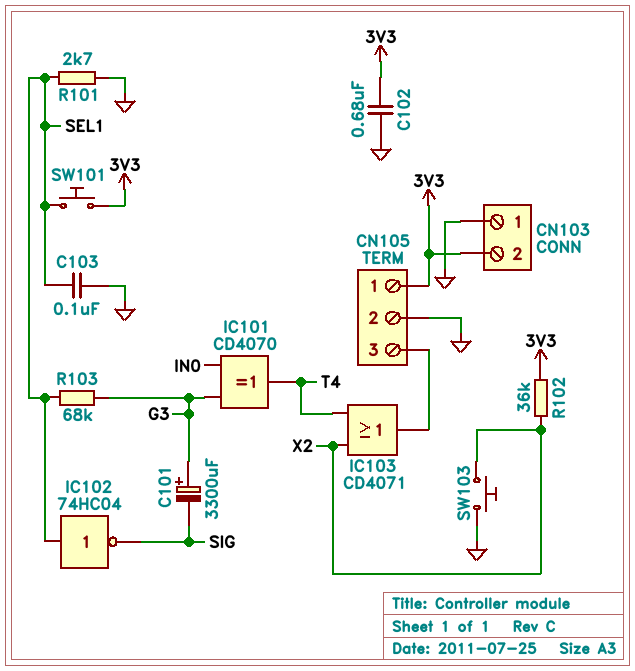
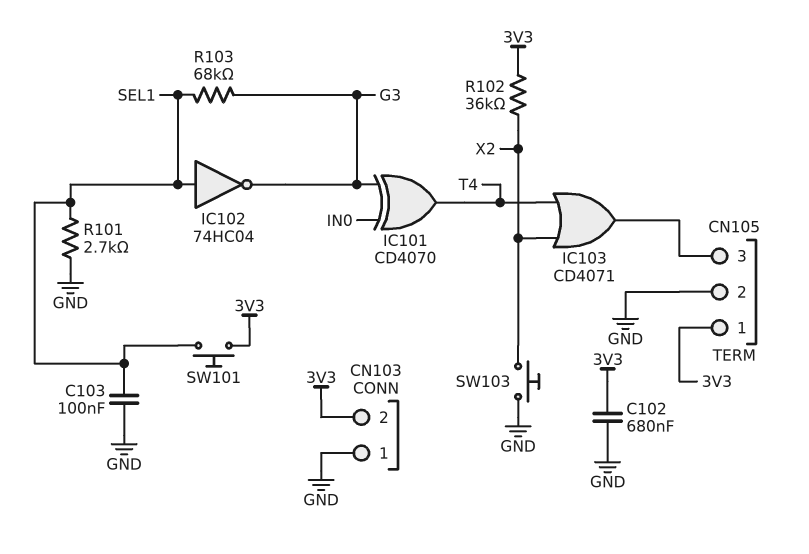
C101: 3300uF (plus G3, minus SIG) -> none
IC102: NOT 74HC04 (in SEL1, out SIG) -> NOT 74HC04 (in SEL1, out G3)

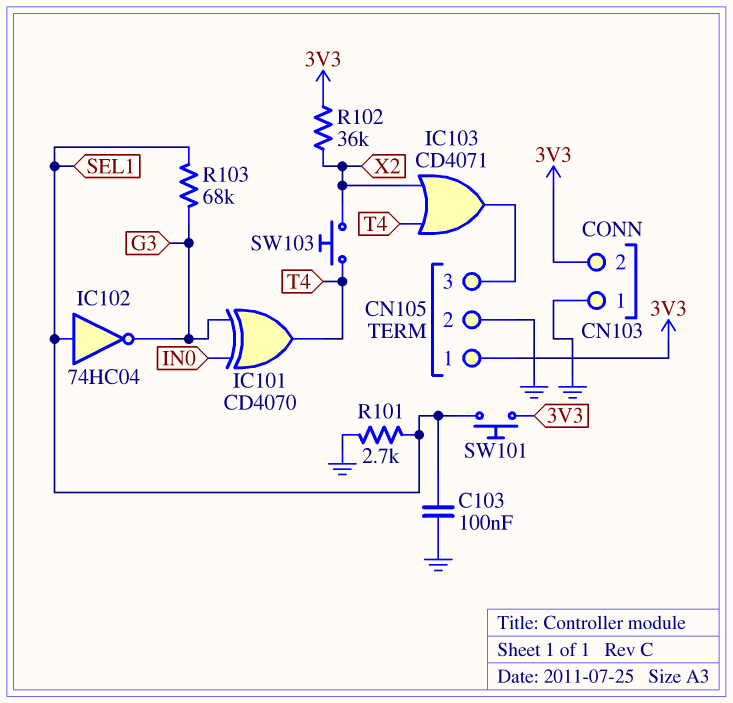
C102: 680nF (3V3, GND) -> none
SW103: button (GND, X2) -> button (T4, X2)

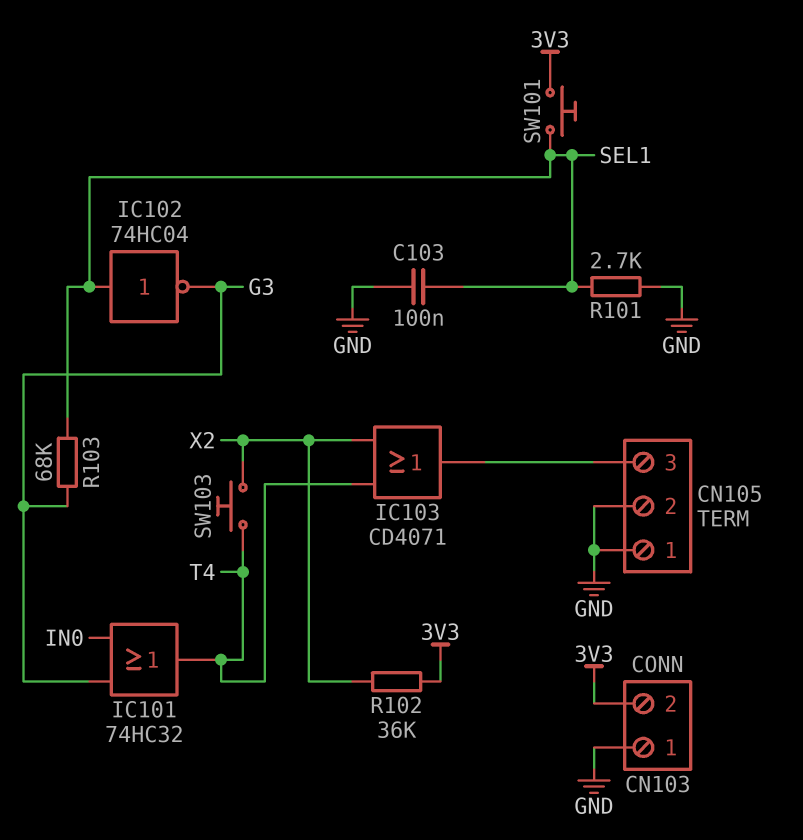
CN105 pin 1: 3V3 -> GND
IC101: XOR CD4070 (in G3, in IN0, out T4) -> OR 74HC32 (in G3, in IN0, out T4)

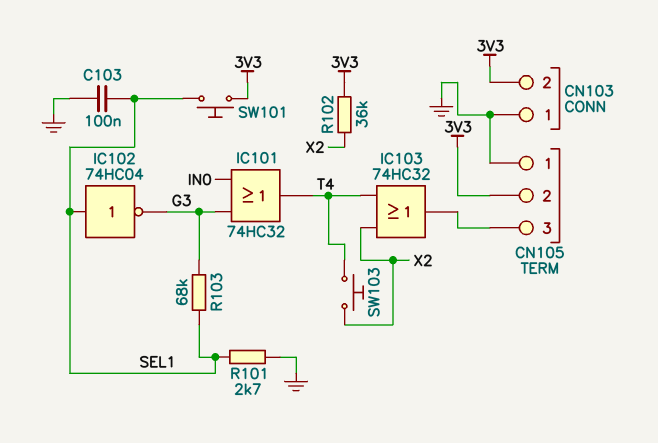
CN105 pin 2: GND -> 3V3
IC103: OR CD4071 (in T4, in X2, out CN105/3) -> OR 74HC32 (in T4, in X2, out CN105/3)

